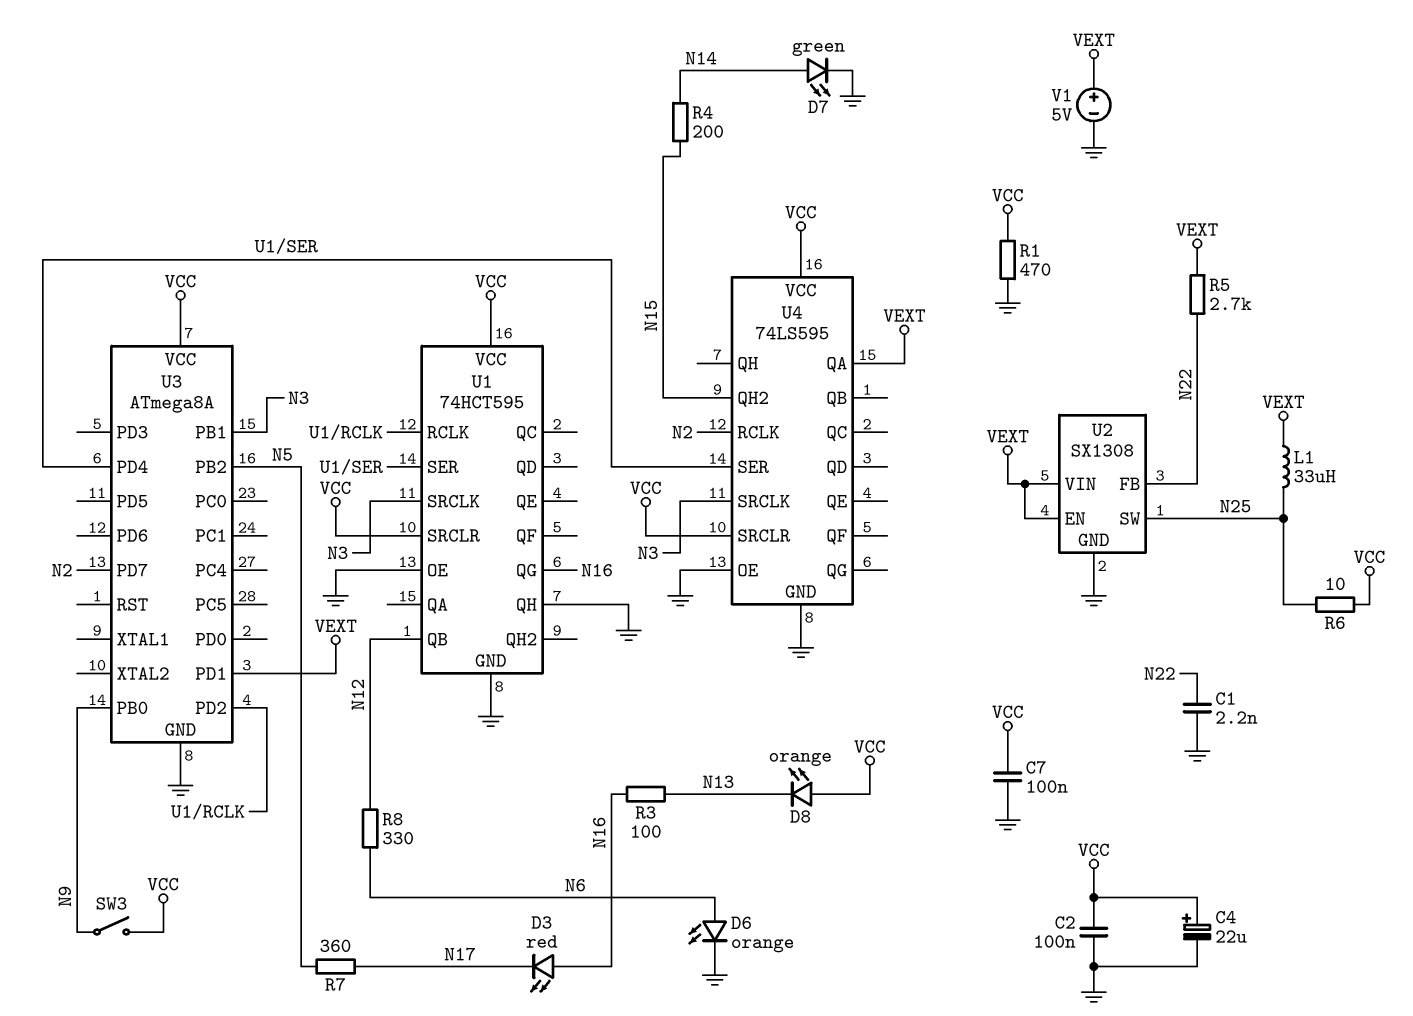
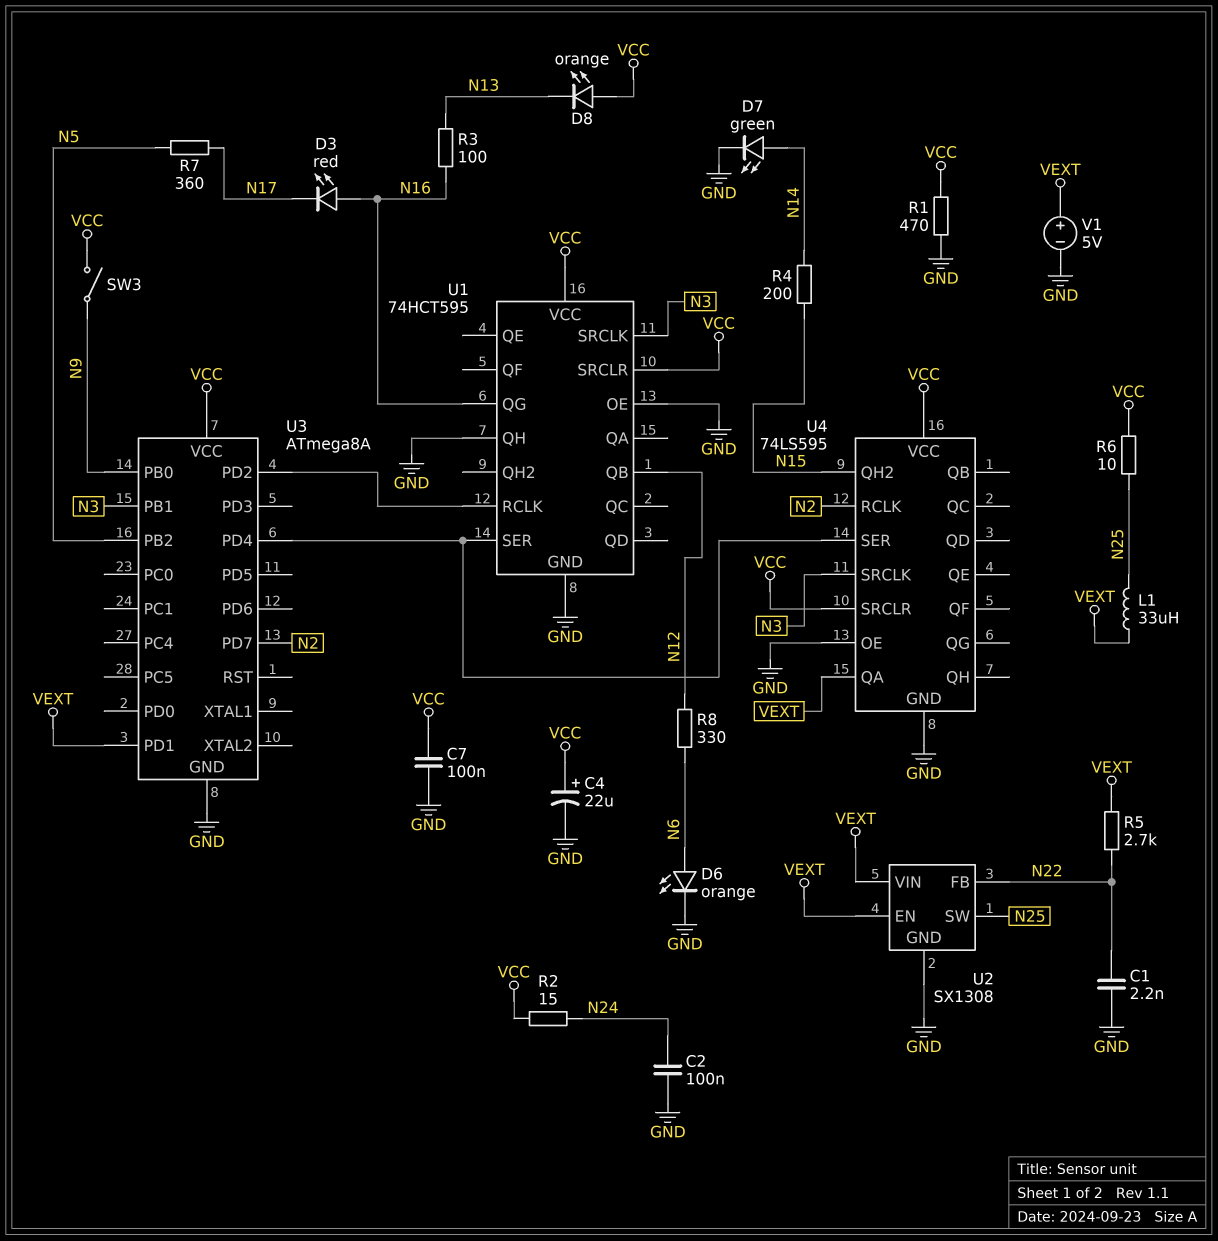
C2: 100nF (GND, VCC) -> 100nF (GND, N24)
R2: none -> 15 (N24, VCC)

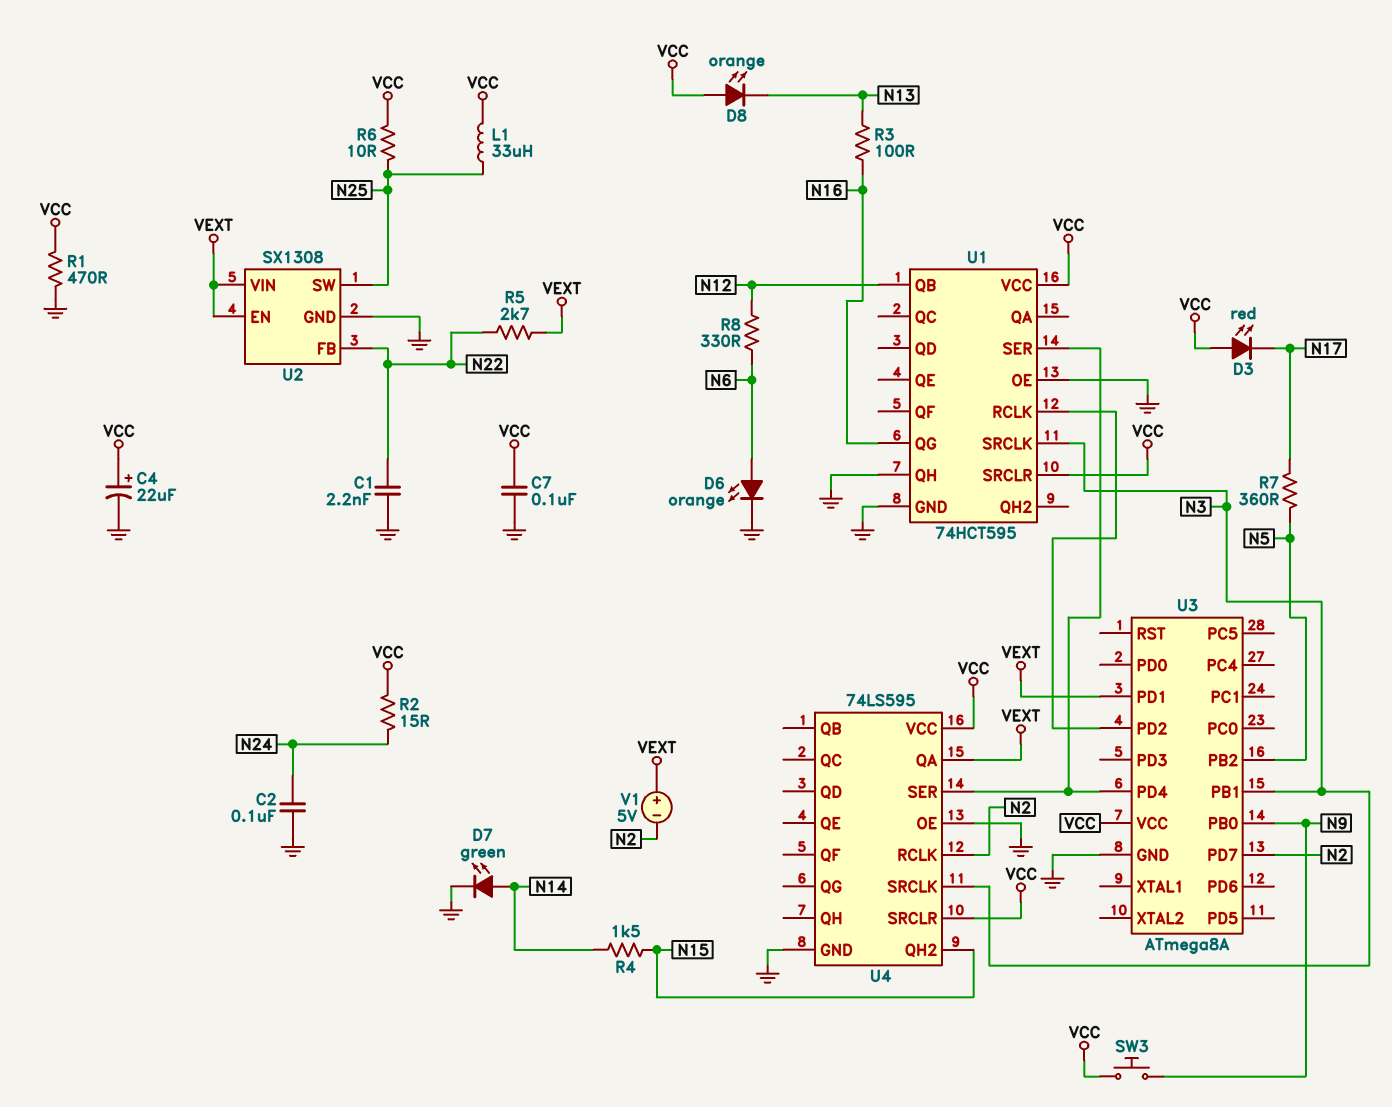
D3: LED red (A N16, K N17) -> LED red (A VCC, K N17)
L1: 33uH (N25, VEXT) -> 33uH (N25, VCC)
R4: 200 (N14, N15) -> 1.5k (N14, N15)
SW3: switch (N9, VCC) -> button (N9, VCC)
V1: 5V (plus VEXT, minus GND) -> 5V (plus VEXT, minus N2)

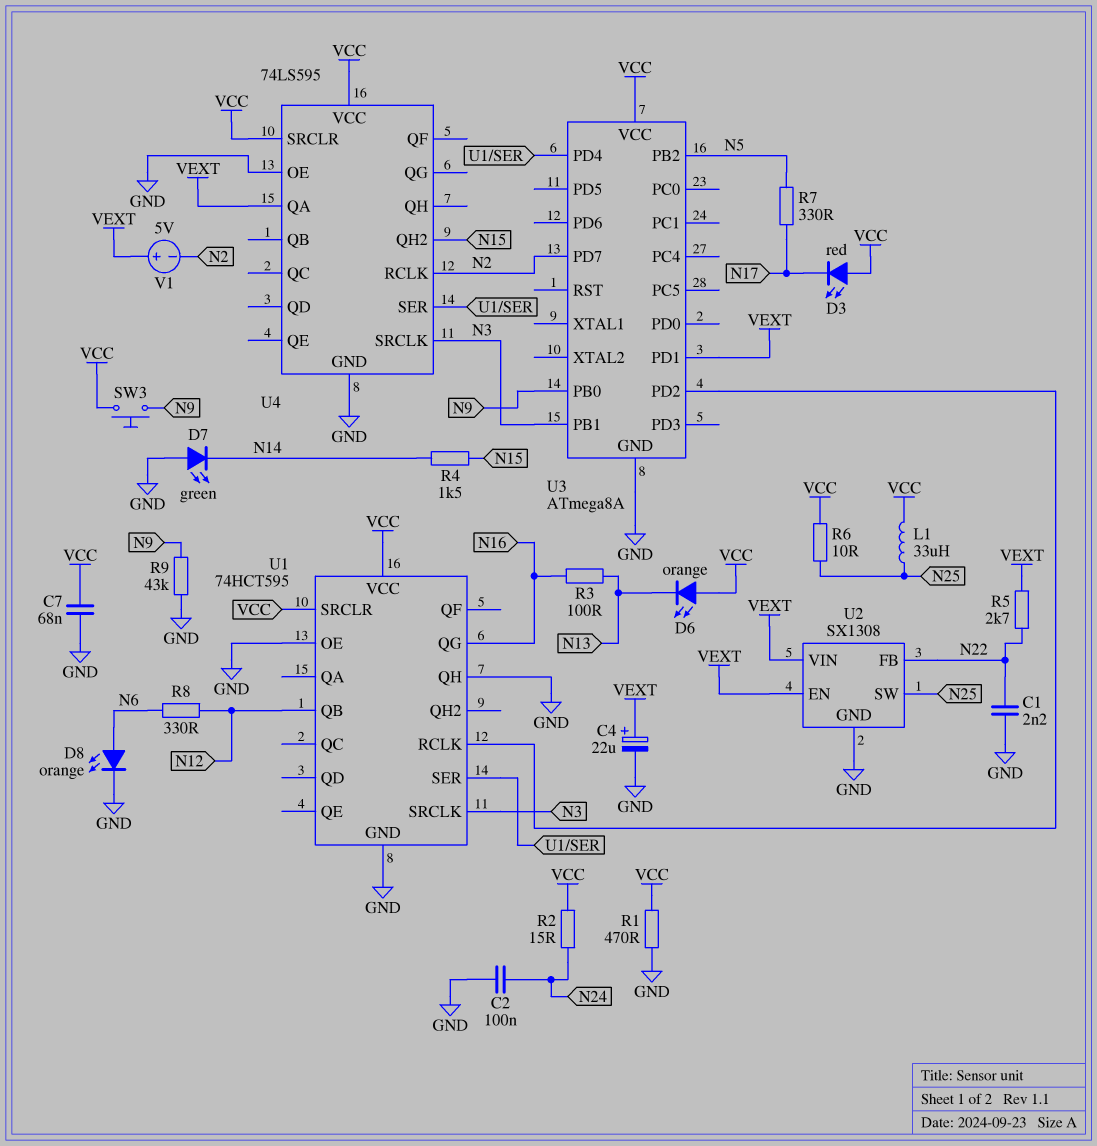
C4: 22uF (plus VCC, minus GND) -> 22uF (plus VEXT, minus GND)
C7: 100nF (GND, VCC) -> 68nF (GND, VCC)
D6: LED orange (A N6, K GND) -> LED orange (A VCC, K N13)
D7: LED green (A N14, K GND) -> LED green (A GND, K N14)
D8: LED orange (A VCC, K N13) -> LED orange (A N6, K GND)
R7: 360 (N5, N17) -> 330 (N5, N17)
R9: none -> 43k (GND, N9)

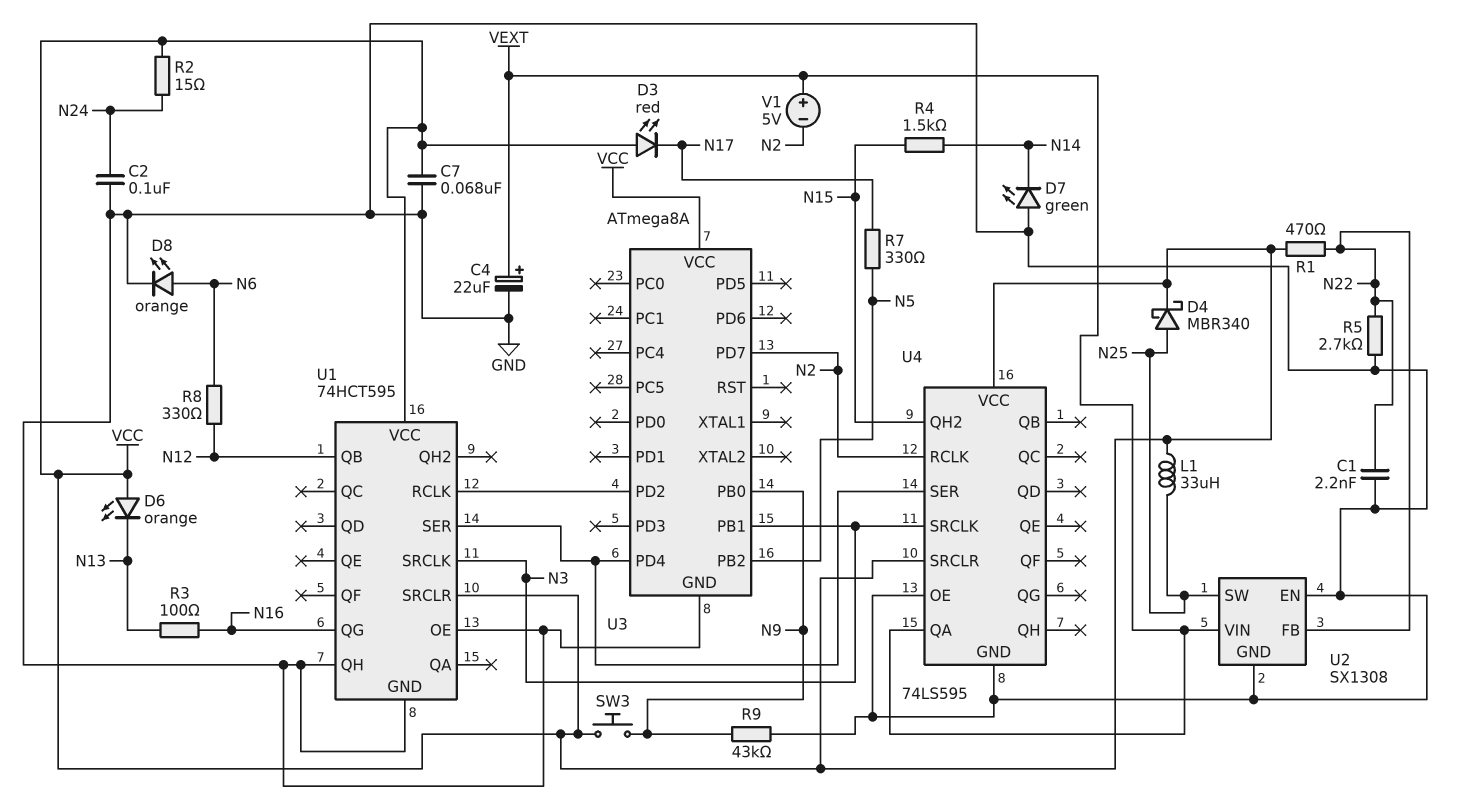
D4: none -> schottky MBR340 (A N25, K VCC)
R1: 470 (GND, VCC) -> 470 (N22, VCC)
R5: 2.7k (N22, VEXT) -> 2.7k (GND, N22)
R6: 10 (N25, VCC) -> none
U2 pin EN: VEXT -> GND
U3 pin PD1: VEXT -> none

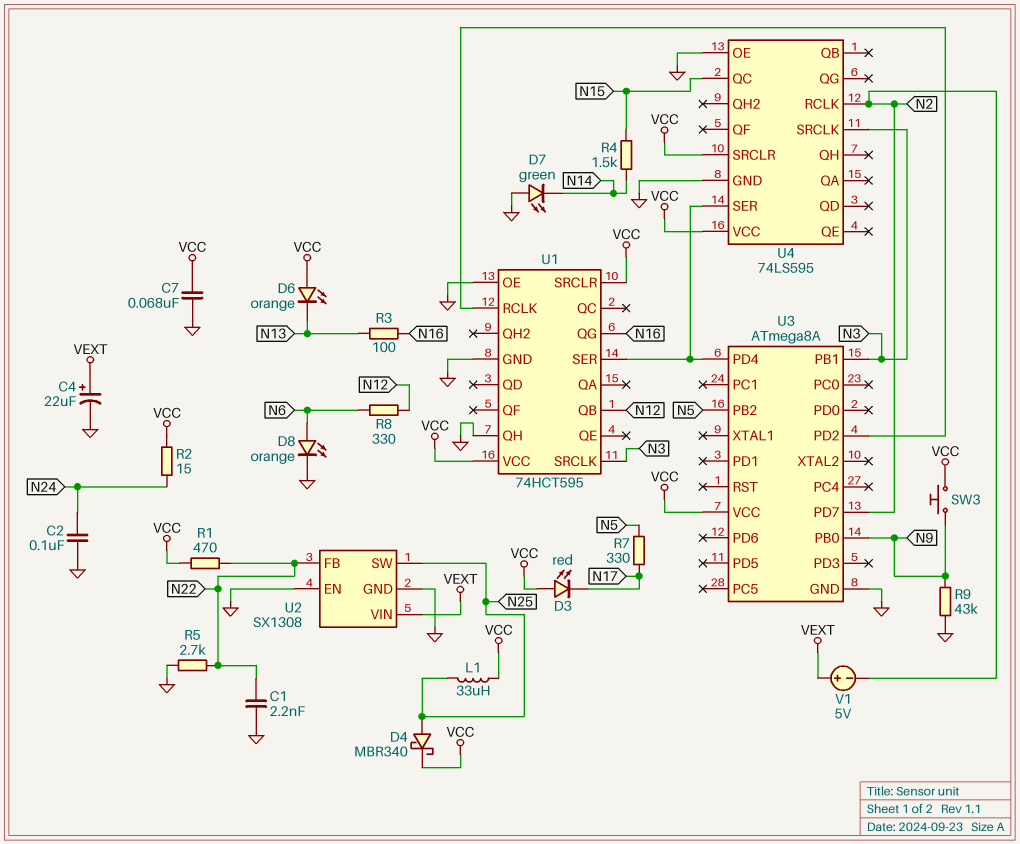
U4 pin QA: VEXT -> none
U4 pin QC: none -> N15
U4 pin QH2: N15 -> none

